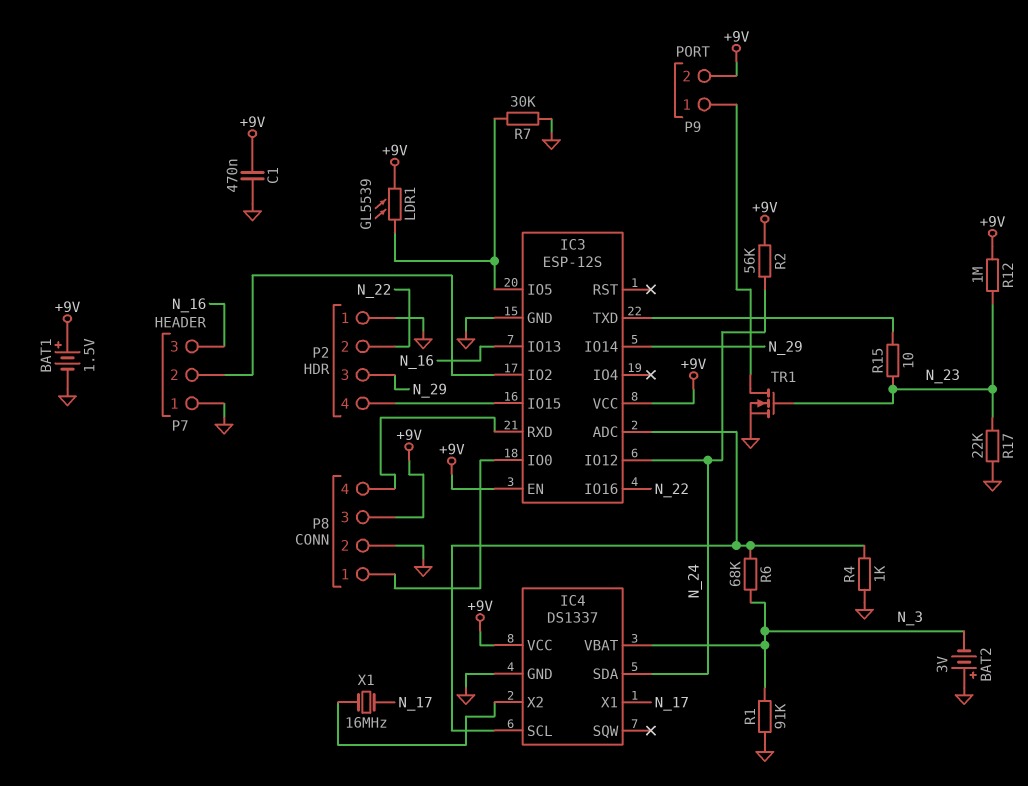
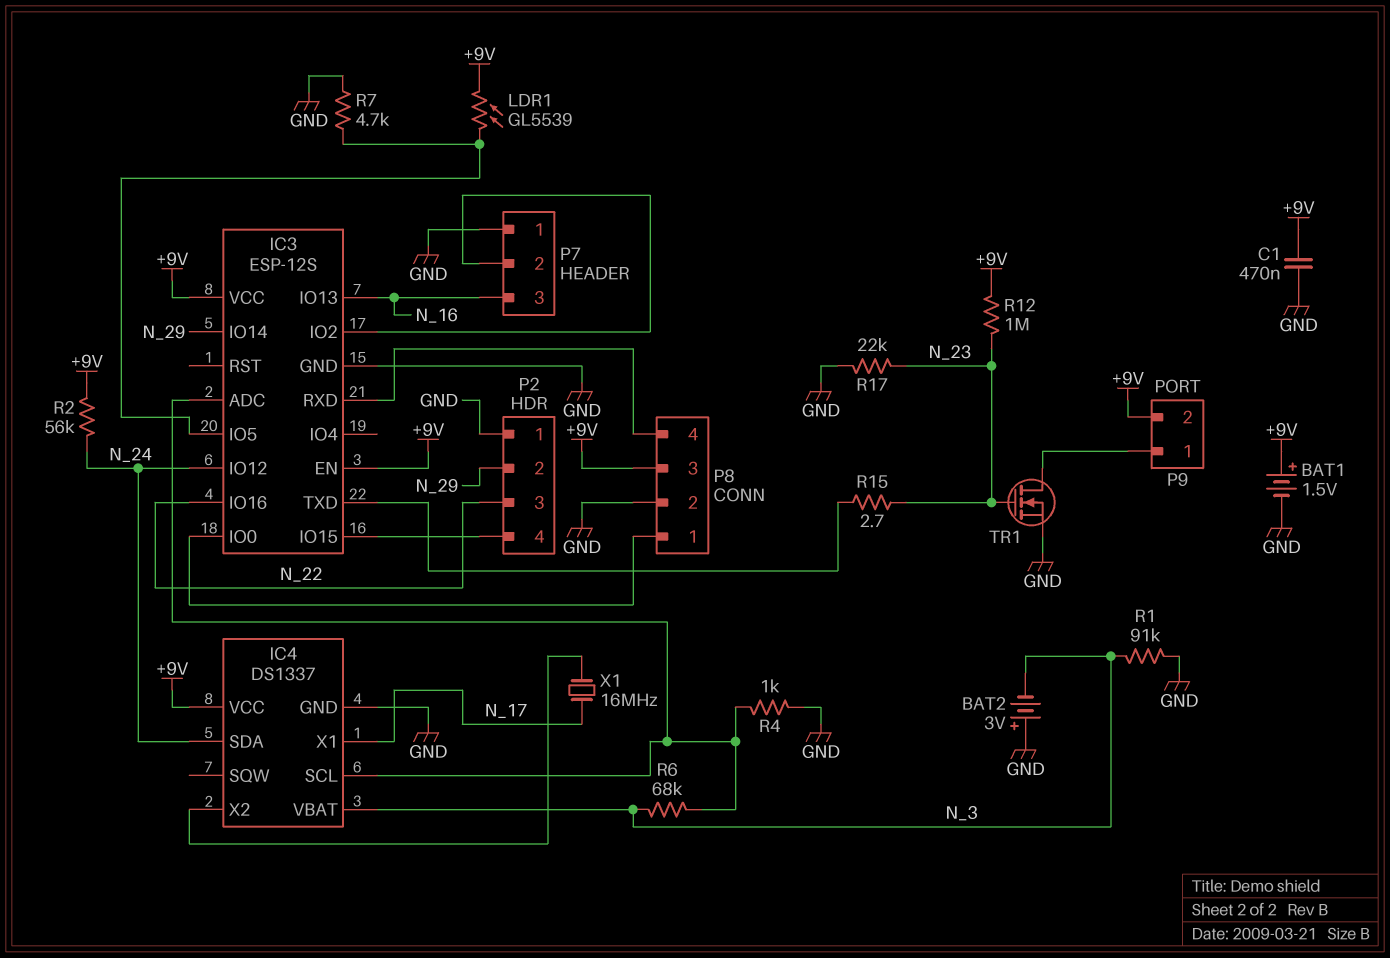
P2 pin 2: N_22 -> N_29
P2 pin 3: N_29 -> N_22
R7: 30k (GND, IC3/IO5) -> 4.7k (GND, IC3/IO5)
R15: 10 (IC3/TXD, N_23) -> 2.7 (IC3/TXD, N_23)

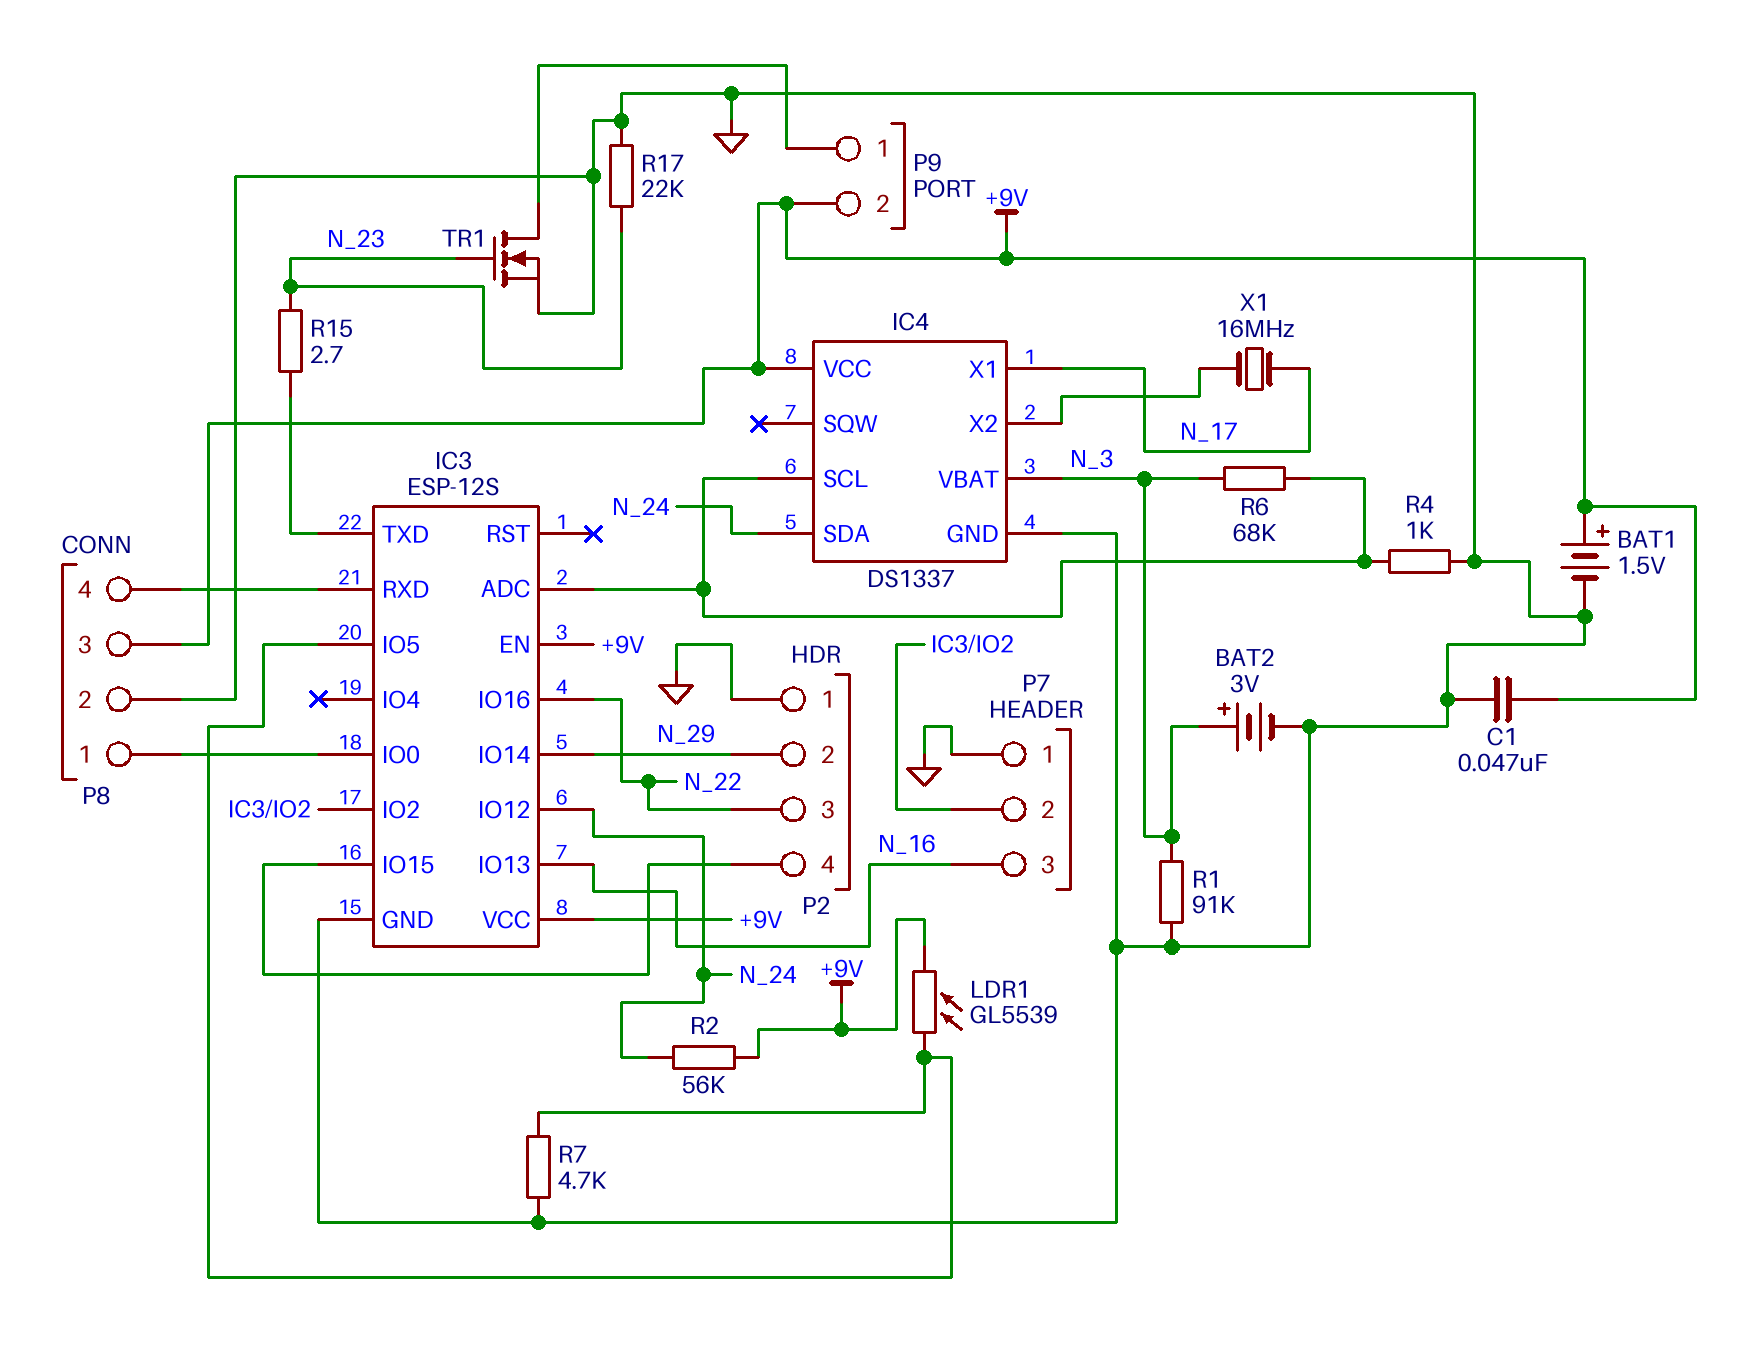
BAT2: 3V (plus GND, minus N_3) -> 3V (plus N_3, minus GND)
C1: 470nF (+9V, GND) -> 47nF (+9V, GND)
R12: 1M (+9V, N_23) -> none

